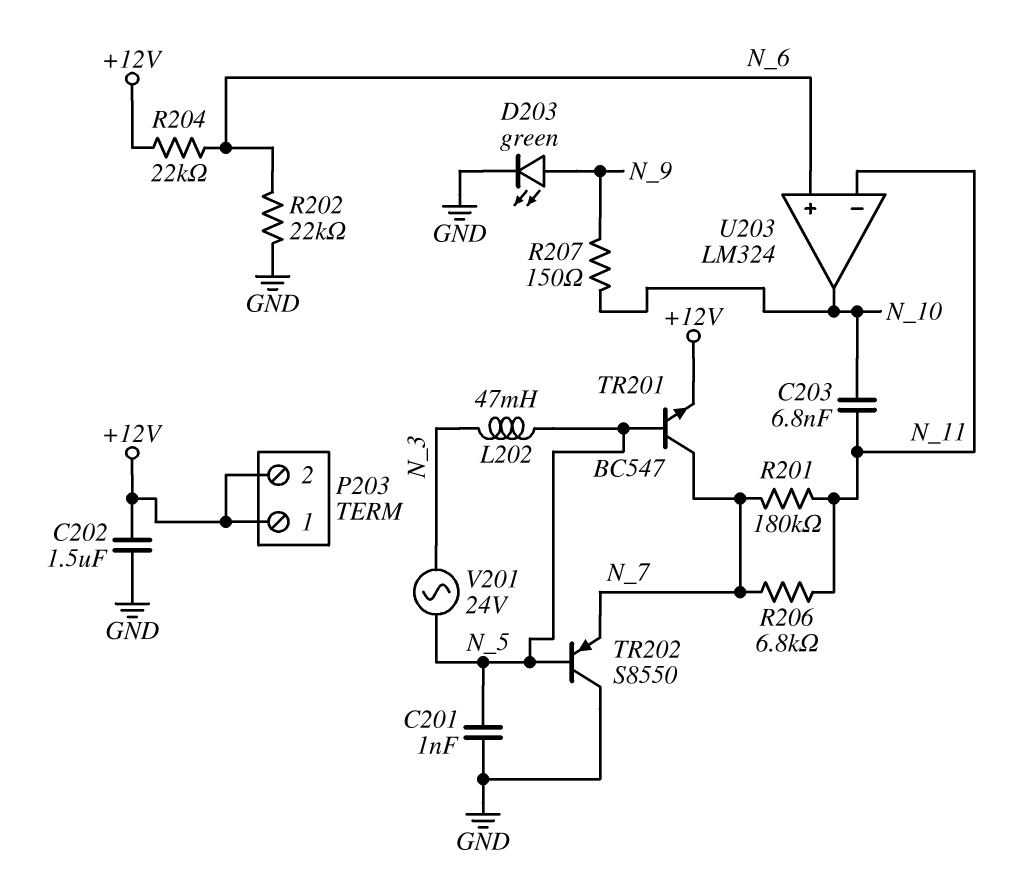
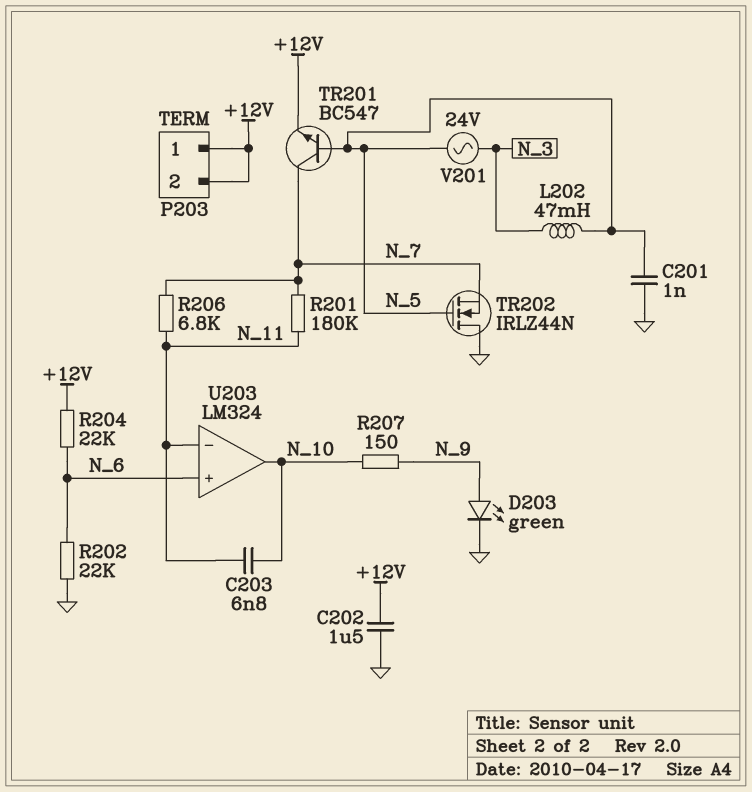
TR202: PNP S8550 (B N_5, C GND, E N_7) -> NMOS IRLZ44N (G N_5, D GND, S N_7)

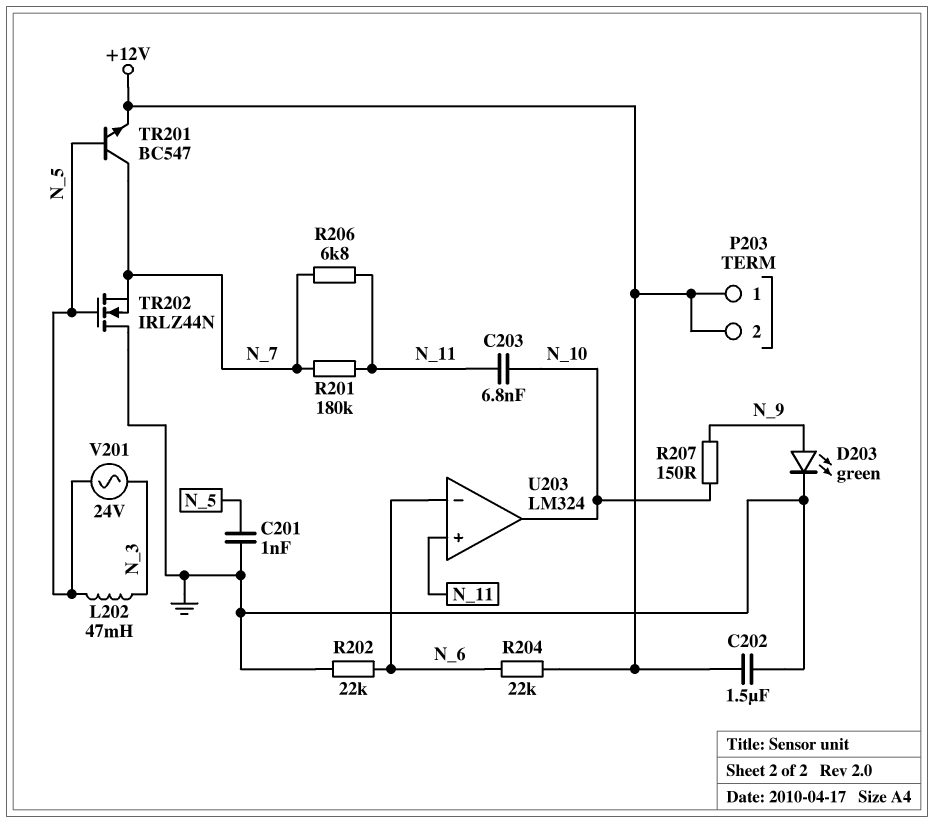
U203 pin in+: N_6 -> N_11
U203 pin in-: N_11 -> N_6

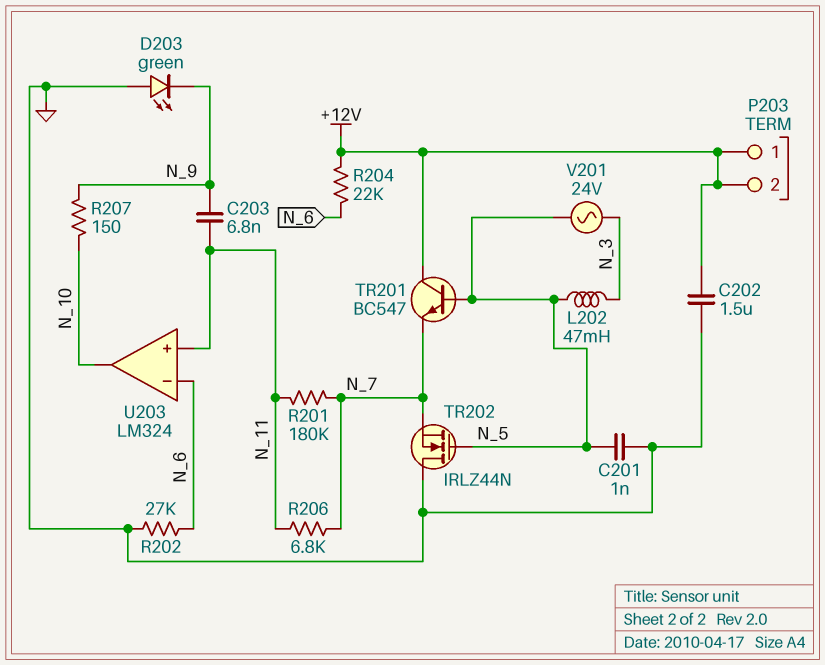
C203: 6.8nF (N_10, N_11) -> 6.8nF (N_9, N_11)
D203: LED green (A N_9, K GND) -> LED green (A GND, K N_9)
R202: 22k (GND, N_6) -> 27k (GND, N_6)
TR201: NPN BC547 (B N_5, C N_7, E +12V) -> NPN BC547 (B N_5, C +12V, E N_7)

